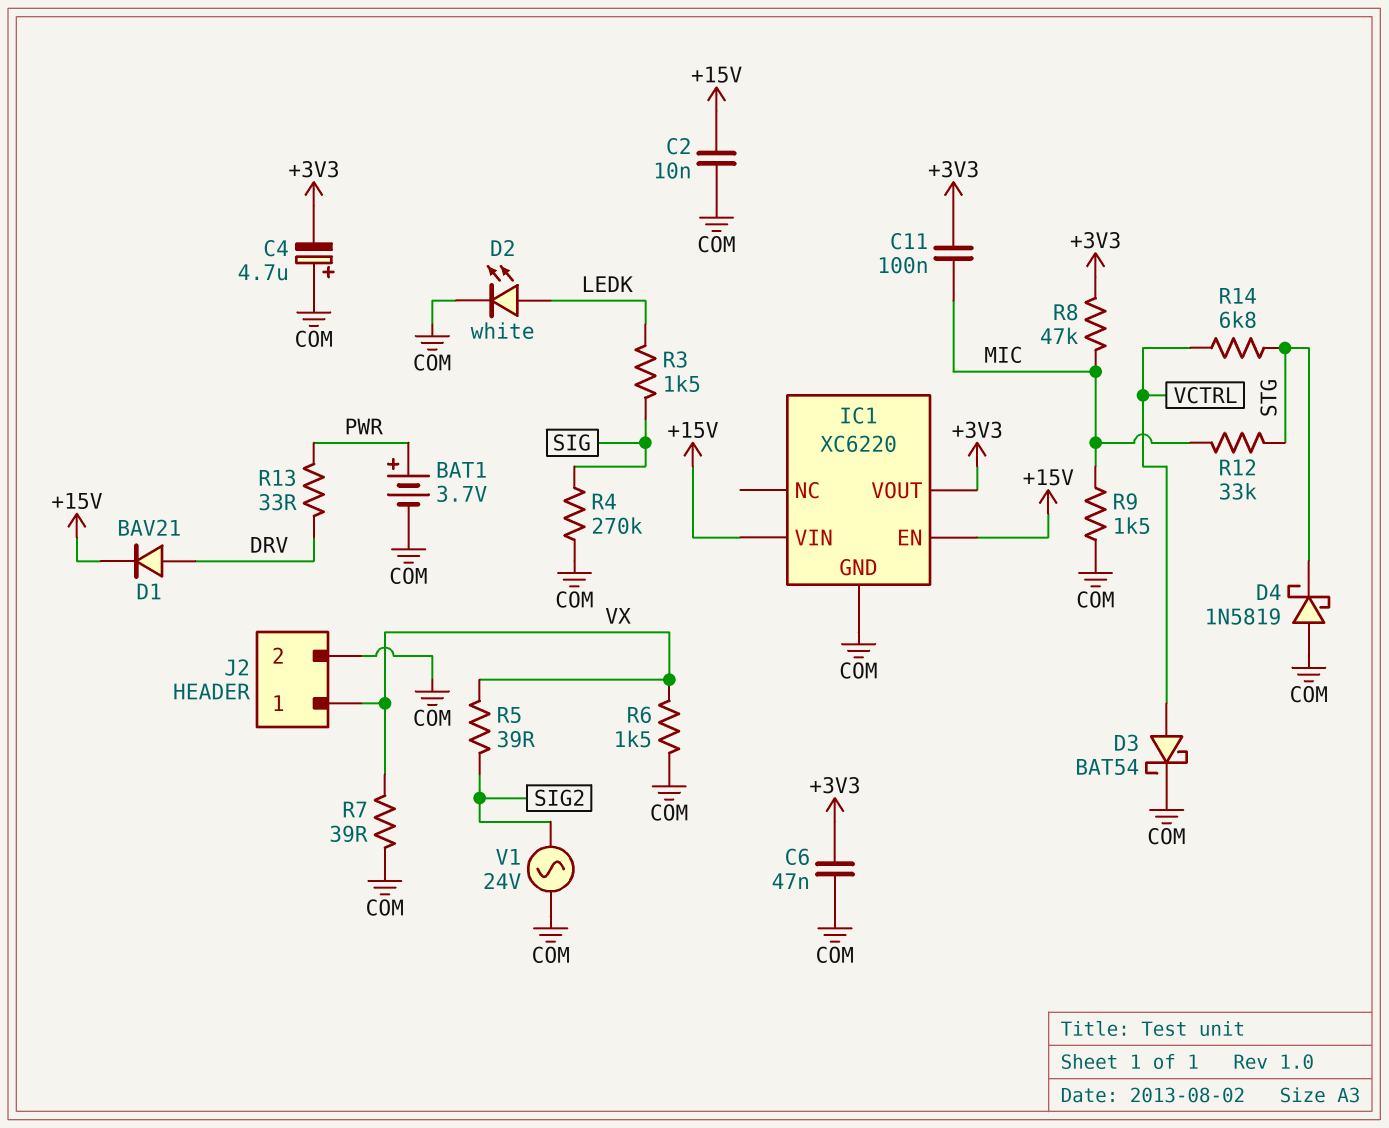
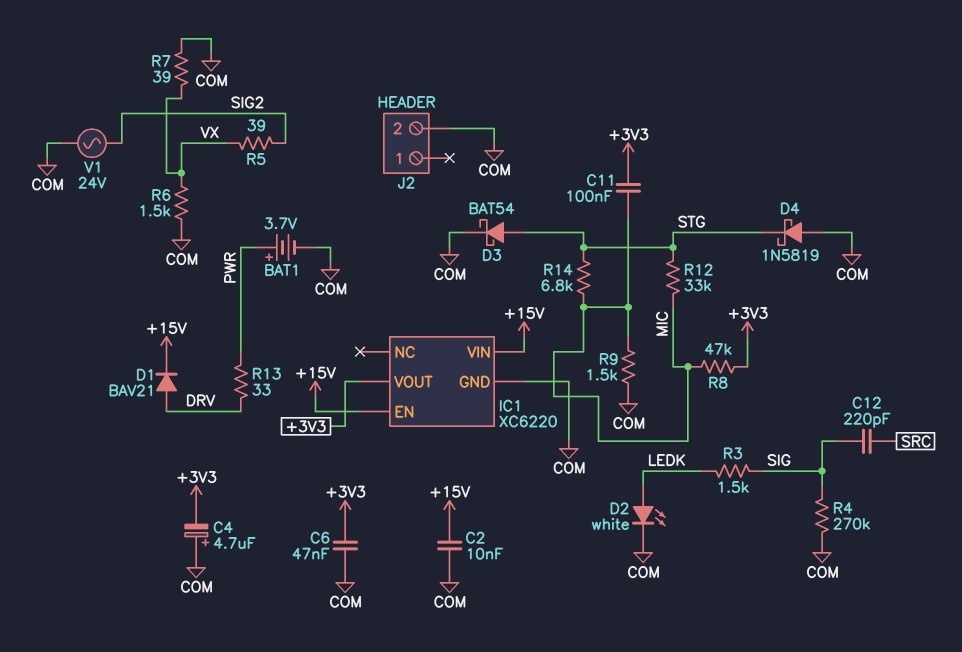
C12: none -> 220pF (SIG, SRC)
D3: schottky BAT54 (A VCTRL, K COM) -> schottky BAT54 (A STG, K COM)
J2 pin 1: VX -> none
R14: 6.8k (STG, VCTRL) -> 6.8k (MIC, STG)

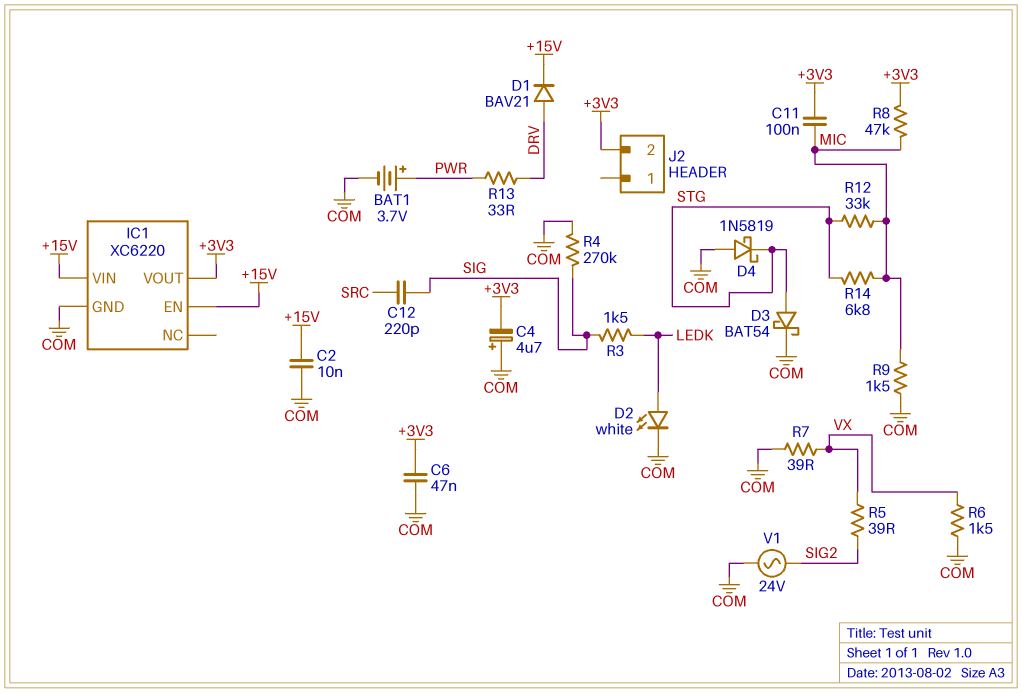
J2 pin 2: COM -> +3V3

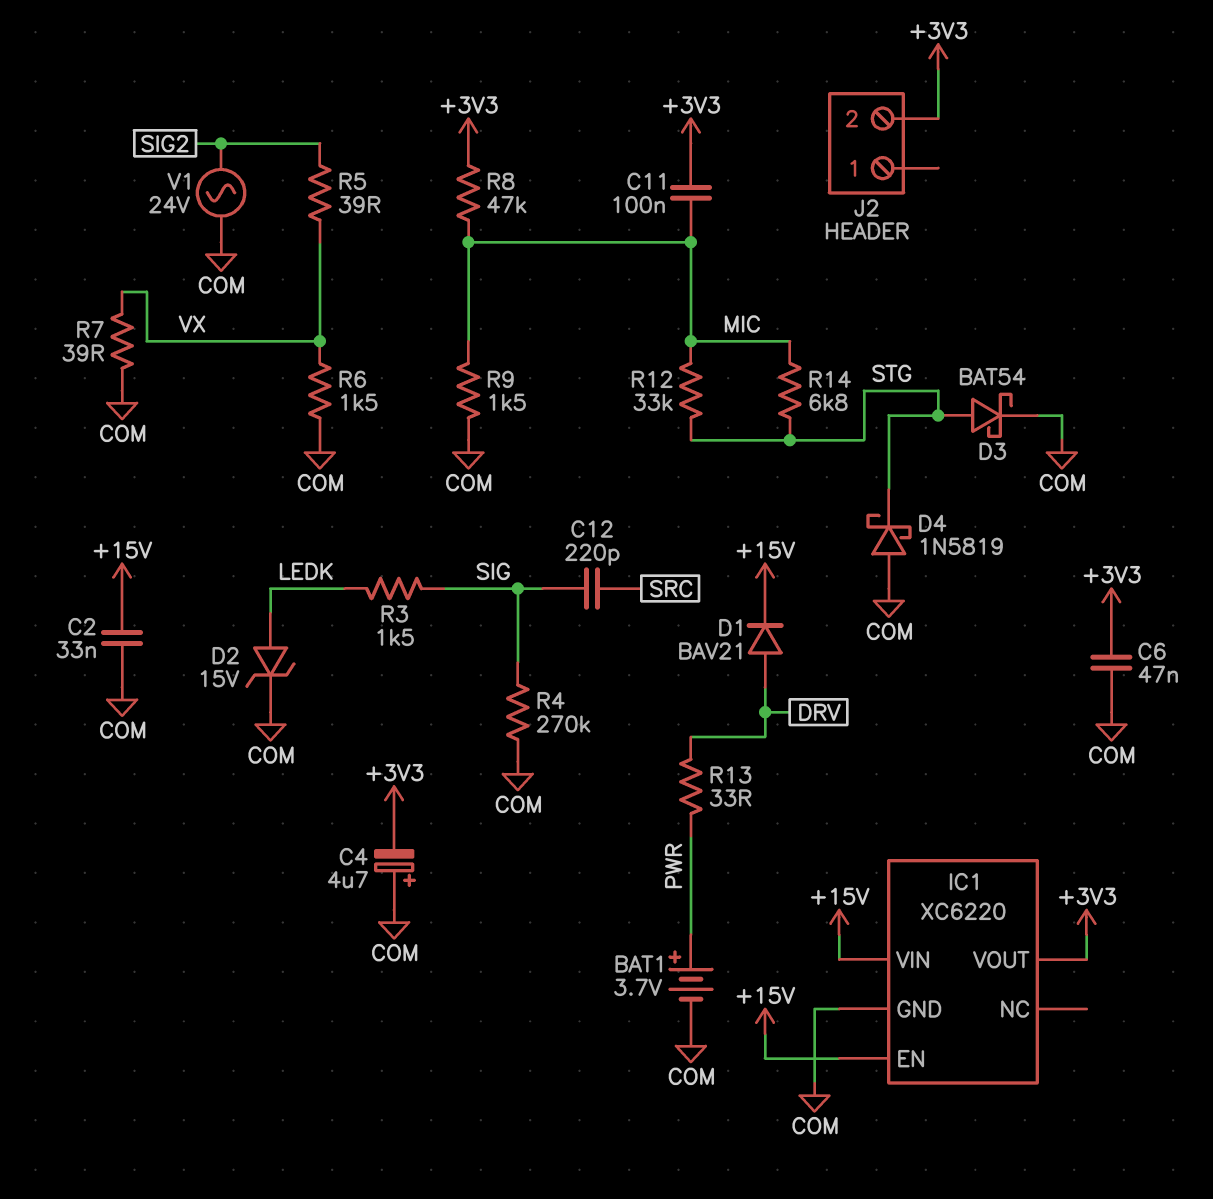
C2: 10nF (+15V, COM) -> 33nF (+15V, COM)
D2: LED white (A LEDK, K COM) -> zener 15V (A LEDK, K COM)

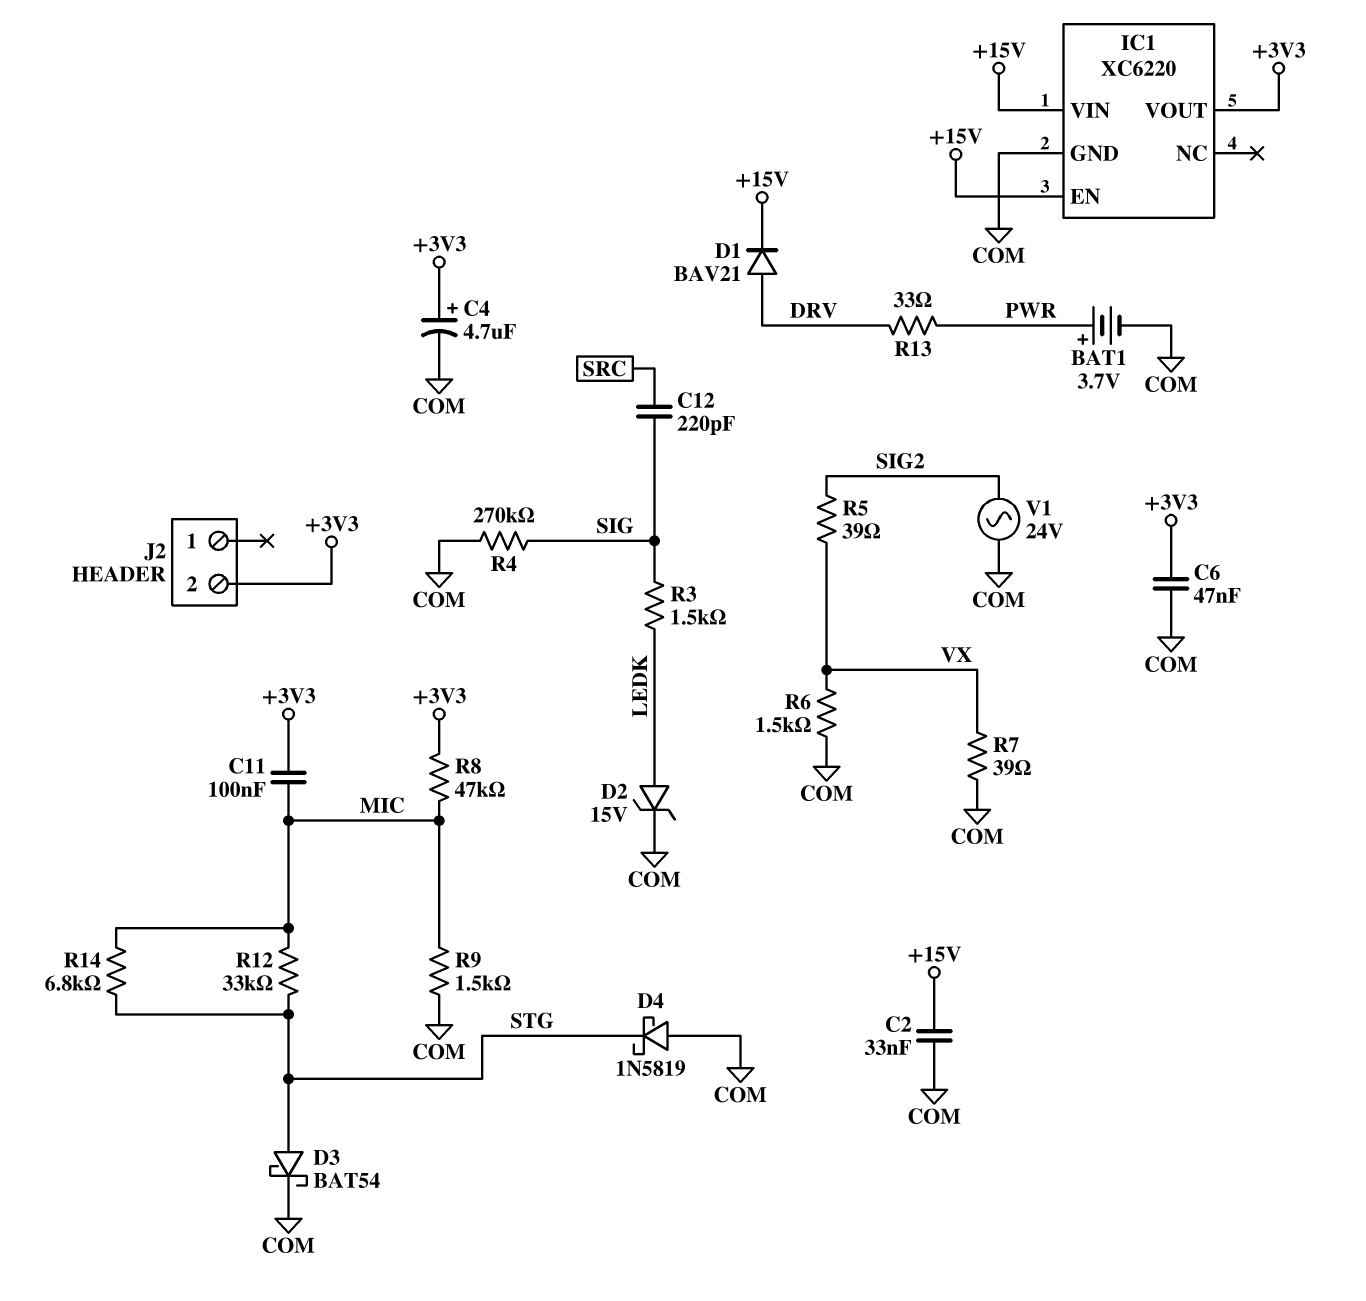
C4: 4.7uF (plus COM, minus +3V3) -> 4.7uF (plus +3V3, minus COM)

